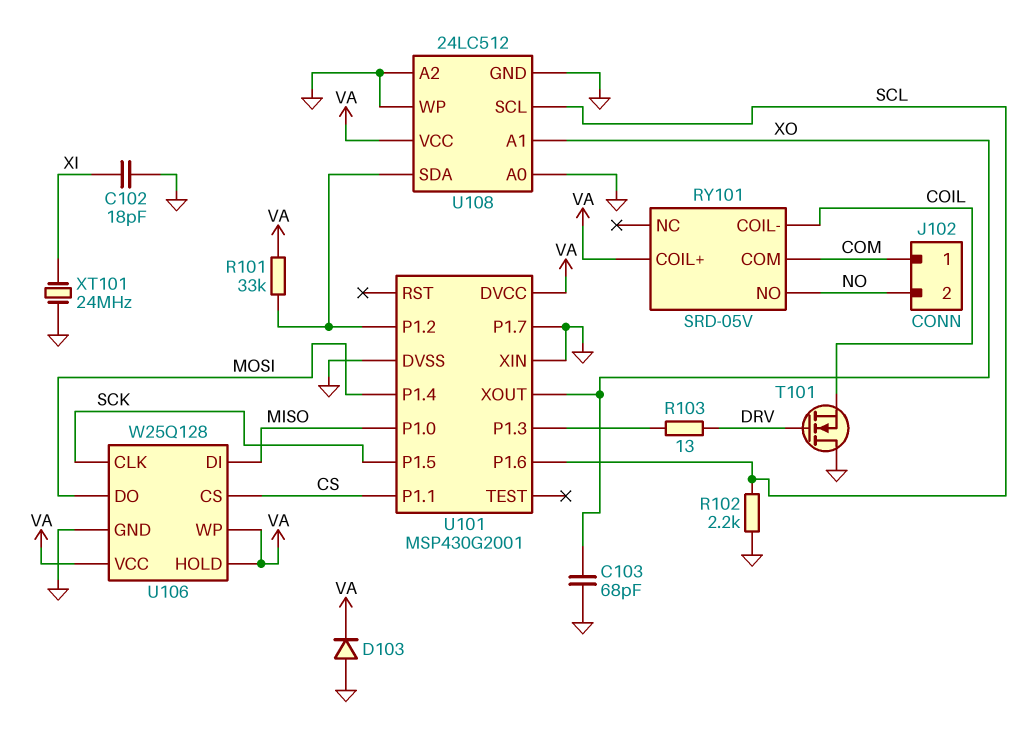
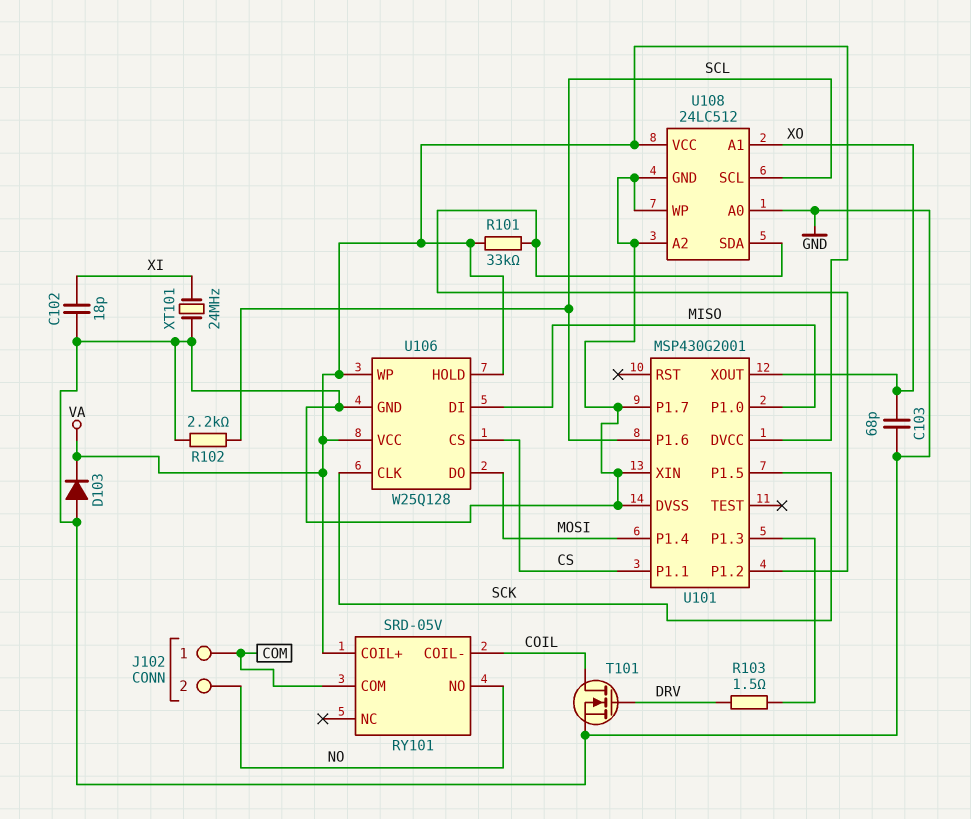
R103: 13 (DRV, U101/P1.3) -> 1.5 (DRV, U101/P1.3)
T101: NMOS (G DRV, D GND, S COIL) -> NMOS (G DRV, D COIL, S GND)

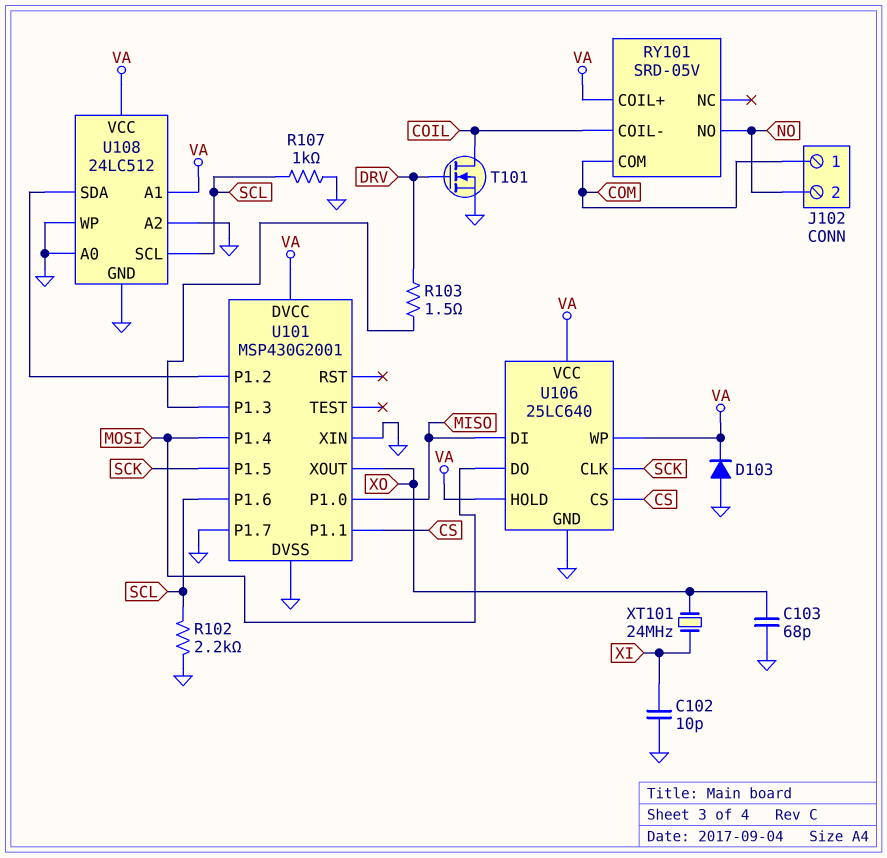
C102: 18pF (GND, XI) -> 10pF (GND, XI)
R101: 33k (U101/P1.2, VA) -> none
R107: none -> 1k (GND, SCL)
U106: W25Q128 -> 25LC640
U108 pin A1: XO -> VA
XT101: 24MHz (GND, XI) -> 24MHz (XI, XO)

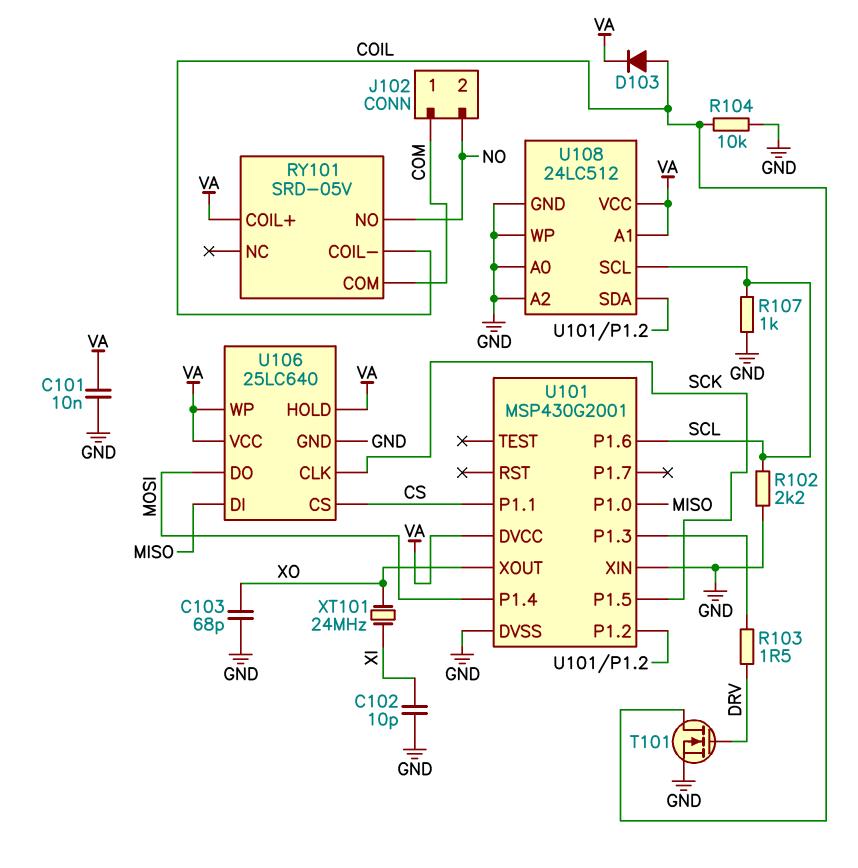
C101: none -> 10nF (GND, VA)
D103: diode (A GND, K VA) -> diode (A COIL, K VA)
R104: none -> 10k (COIL, GND)
U101 pin P1.7: GND -> none

